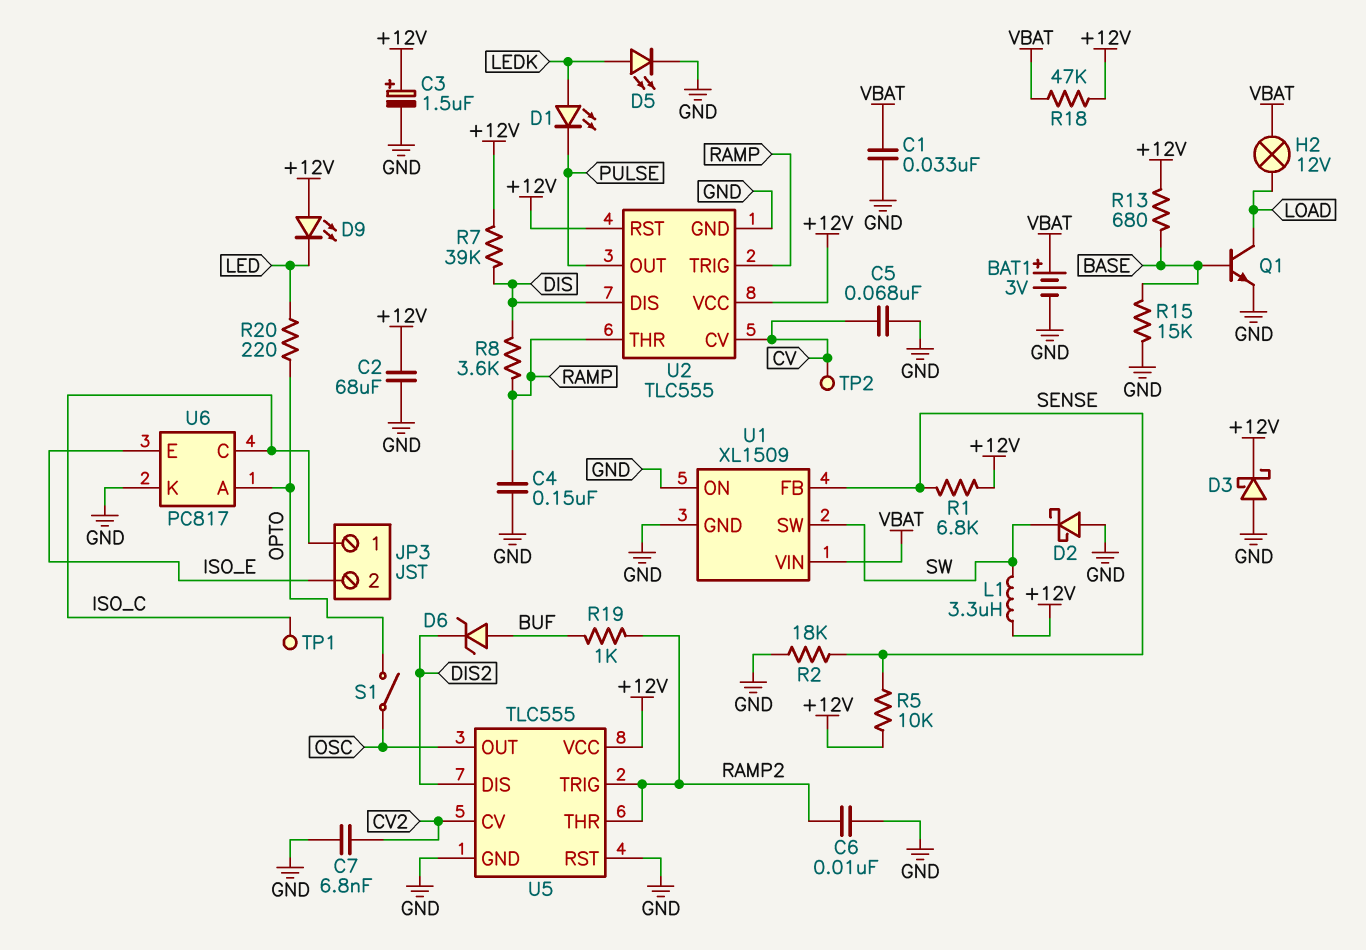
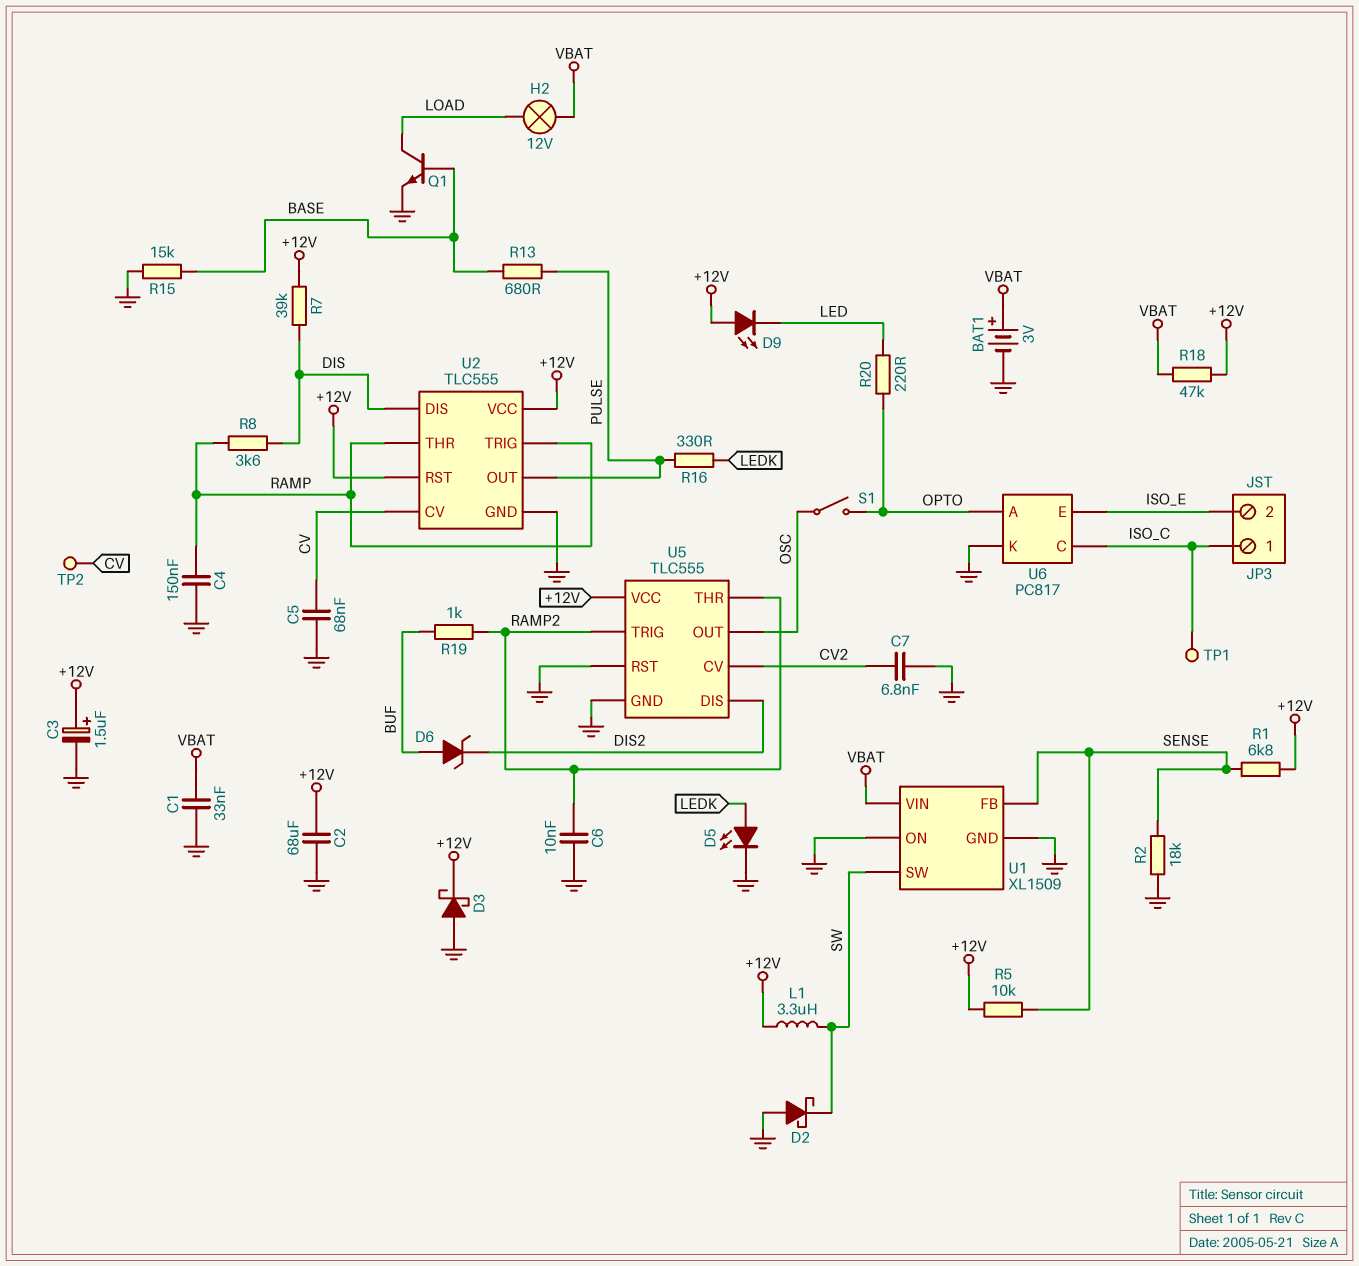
D1: LED (A LEDK, K PULSE) -> none
R13: 680 (+12V, BASE) -> 680 (BASE, PULSE)
R16: none -> 330 (LEDK, PULSE)

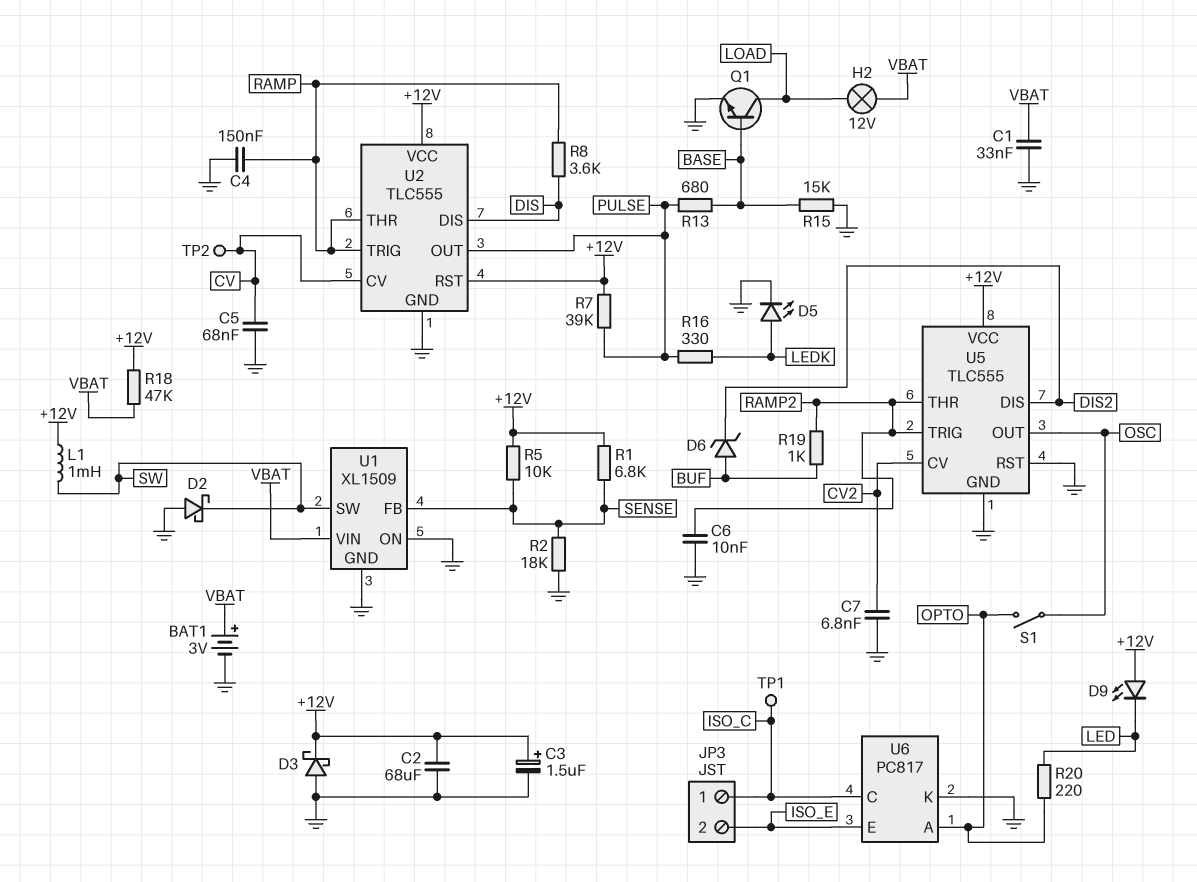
L1: 3.3uH (+12V, SW) -> 1mH (+12V, SW)
R7: 39k (+12V, DIS) -> 39k (+12V, PULSE)

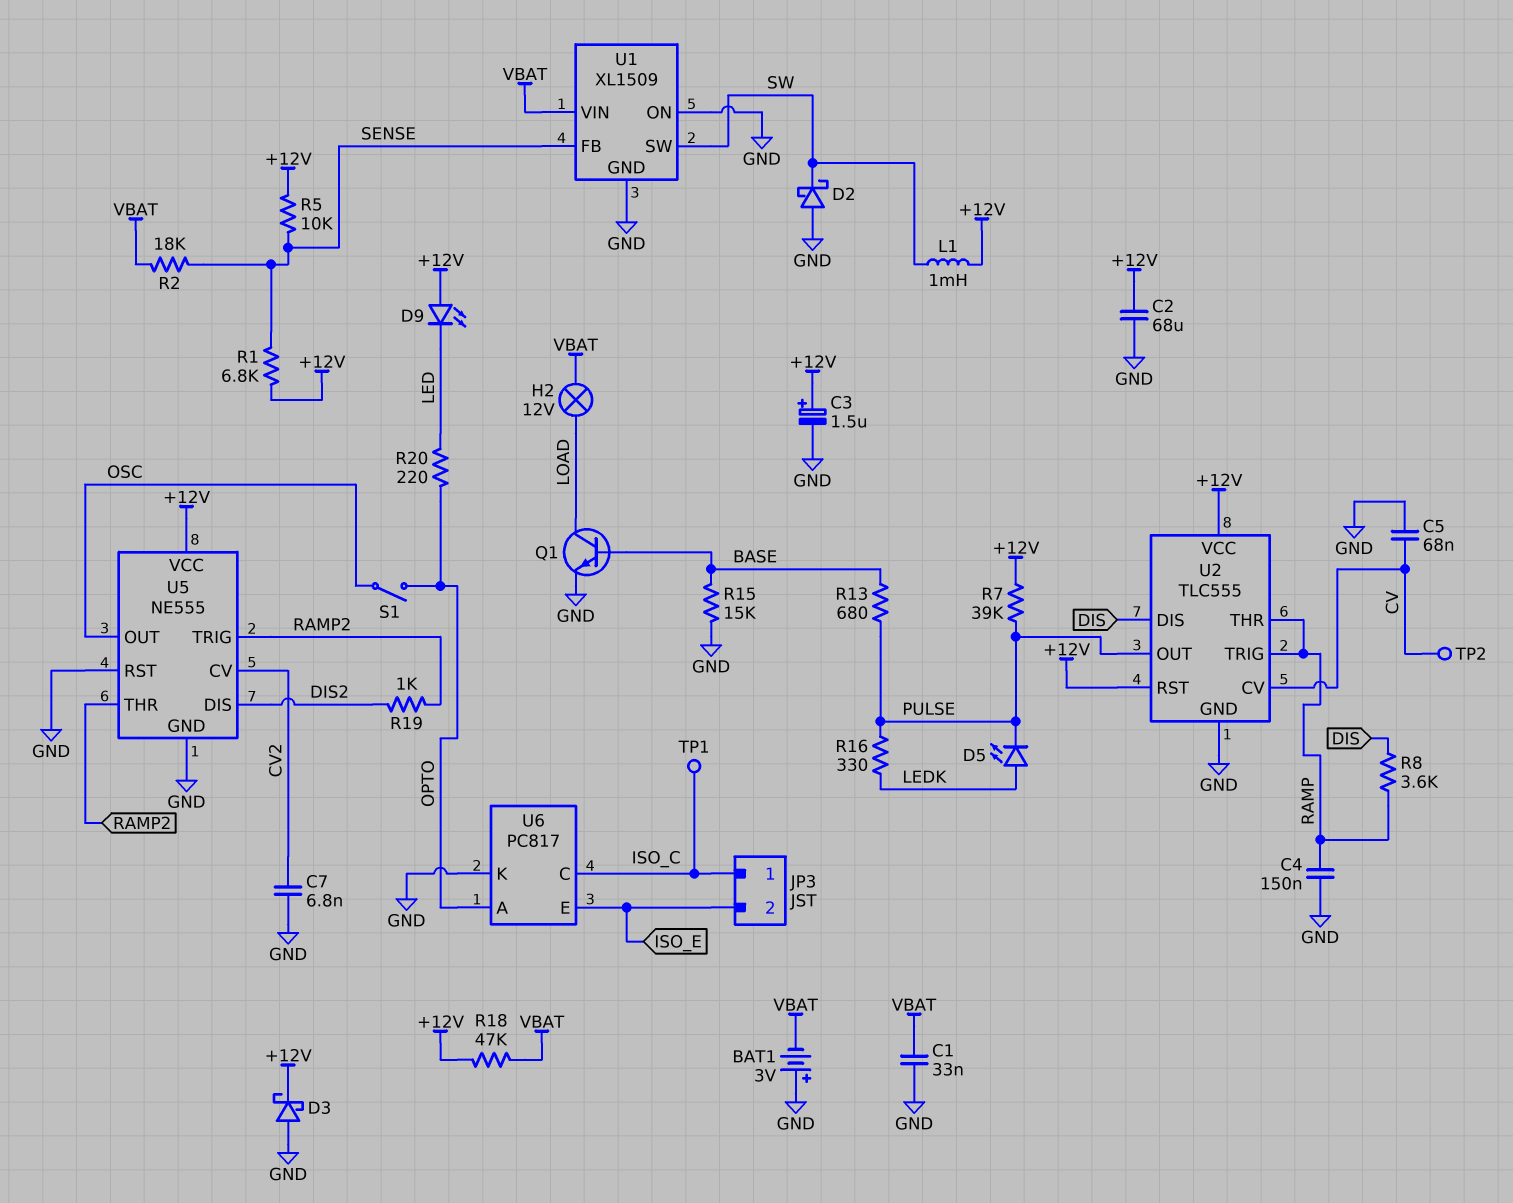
BAT1: 3V (plus VBAT, minus GND) -> 3V (plus GND, minus VBAT)
C6: 10nF (GND, RAMP2) -> none
D5: LED (A LEDK, K GND) -> LED (A LEDK, K PULSE)
D6: zener (A BUF, K DIS2) -> none
R2: 18k (GND, SENSE) -> 18k (SENSE, VBAT)
R19: 1k (BUF, RAMP2) -> 1k (DIS2, RAMP2)
U5: TLC555 -> NE555

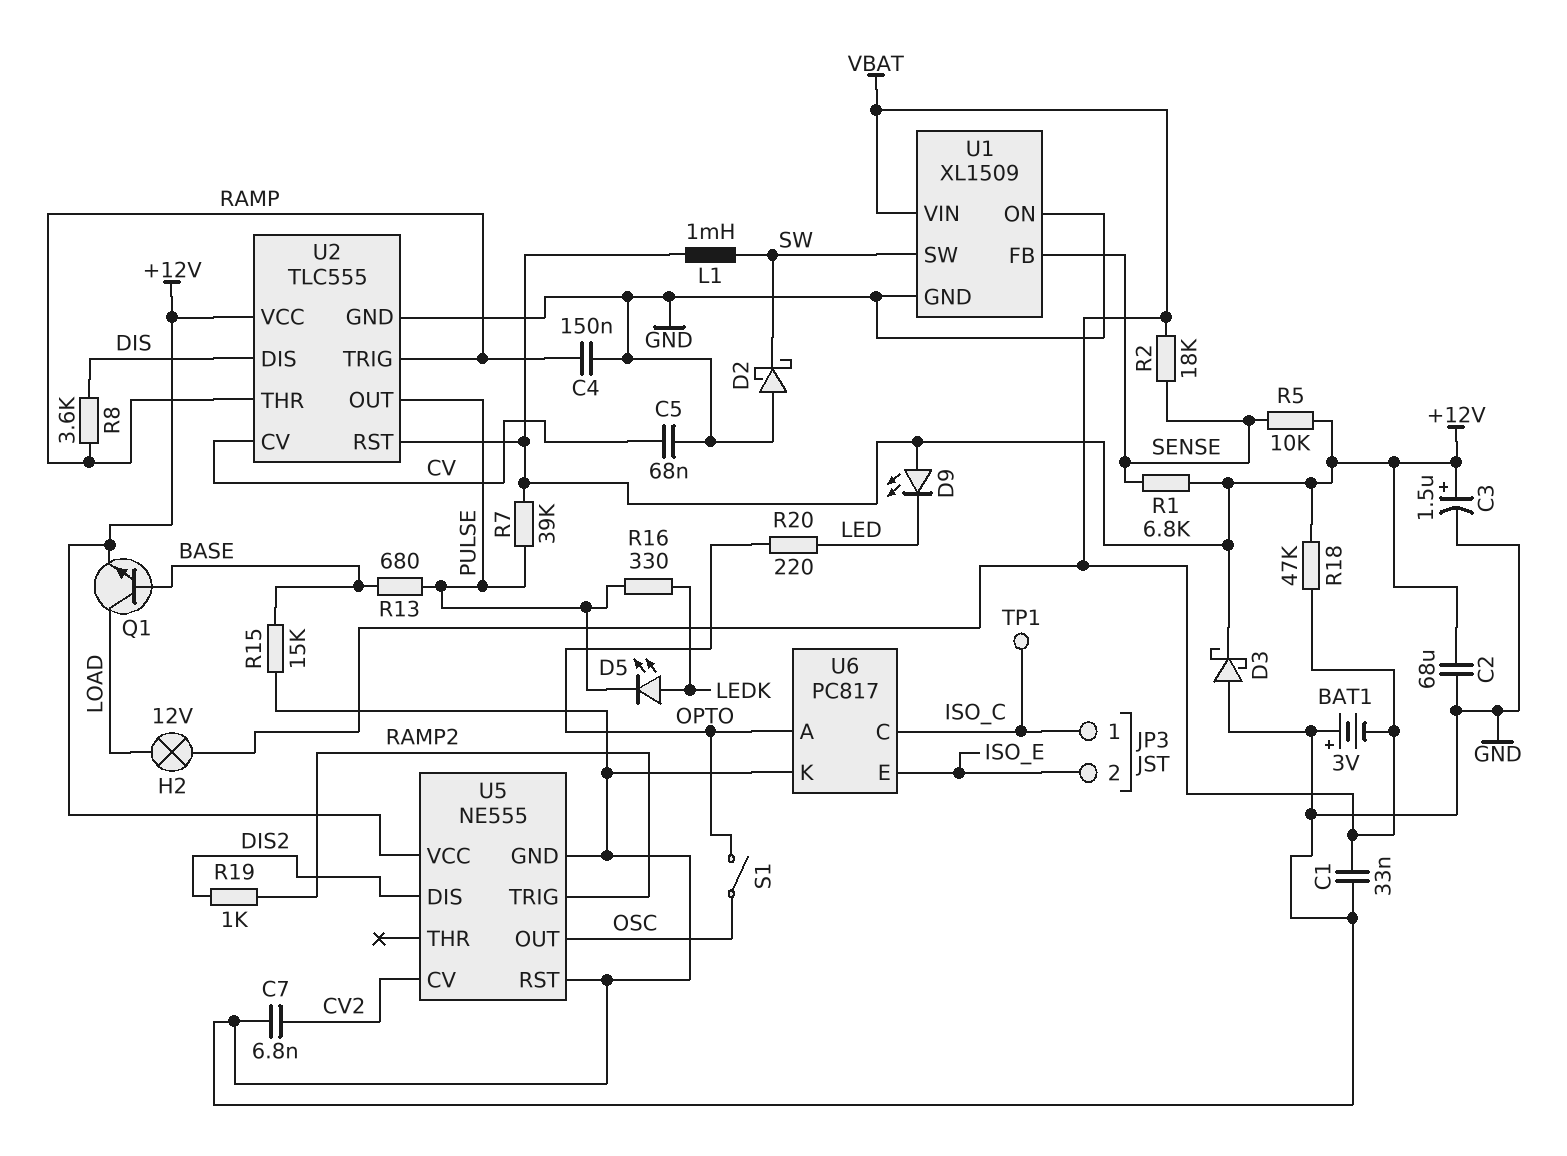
Q1: NPN (B BASE, C LOAD, E GND) -> NPN (B BASE, C LOAD, E +12V)
TP2: test point (CV) -> none
U5 pin THR: RAMP2 -> none

